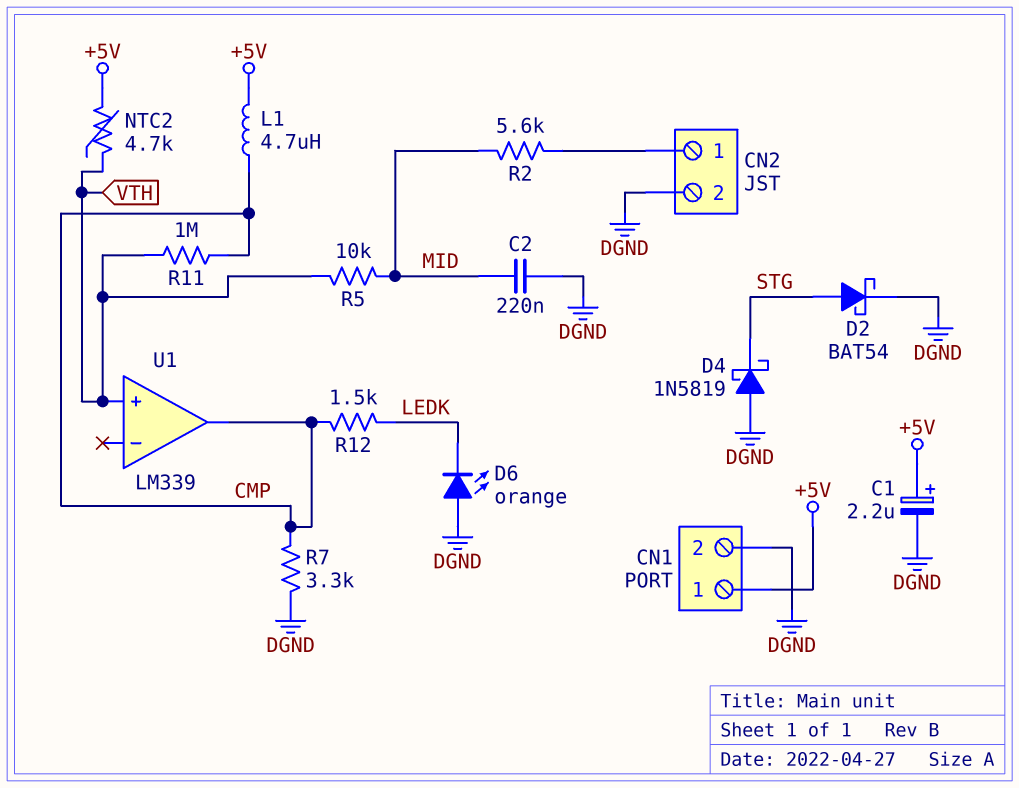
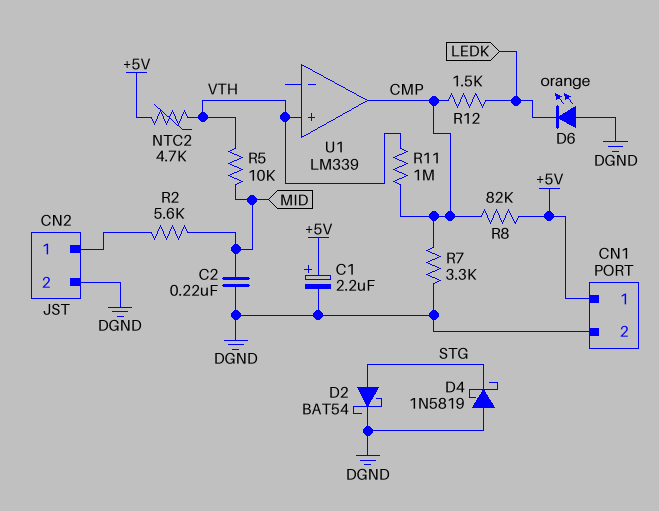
L1: 4.7uH (+5V, CMP) -> none
R8: none -> 82k (+5V, CMP)

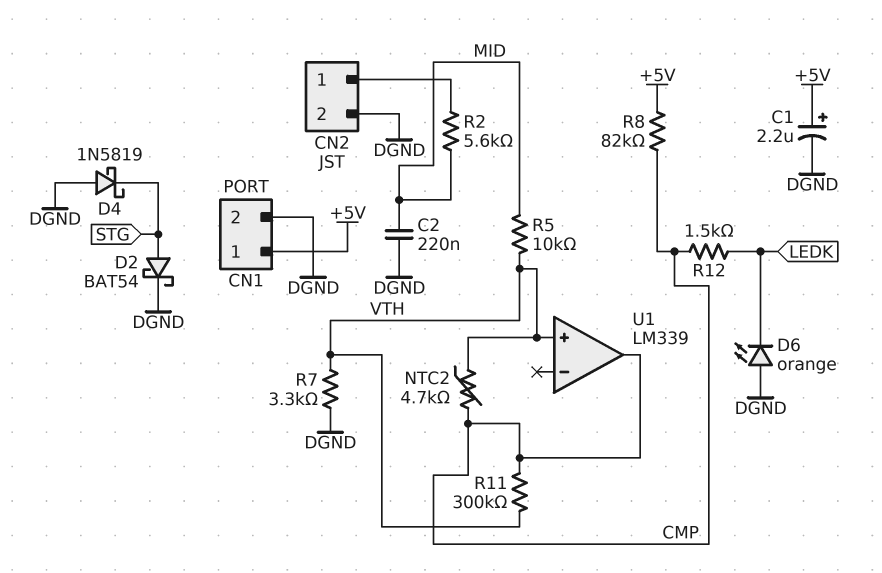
NTC2: 4.7k (+5V, VTH) -> 4.7k (CMP, VTH)
R7: 3.3k (CMP, DGND) -> 3.3k (DGND, VTH)
R11: 1M (CMP, VTH) -> 300k (CMP, VTH)

